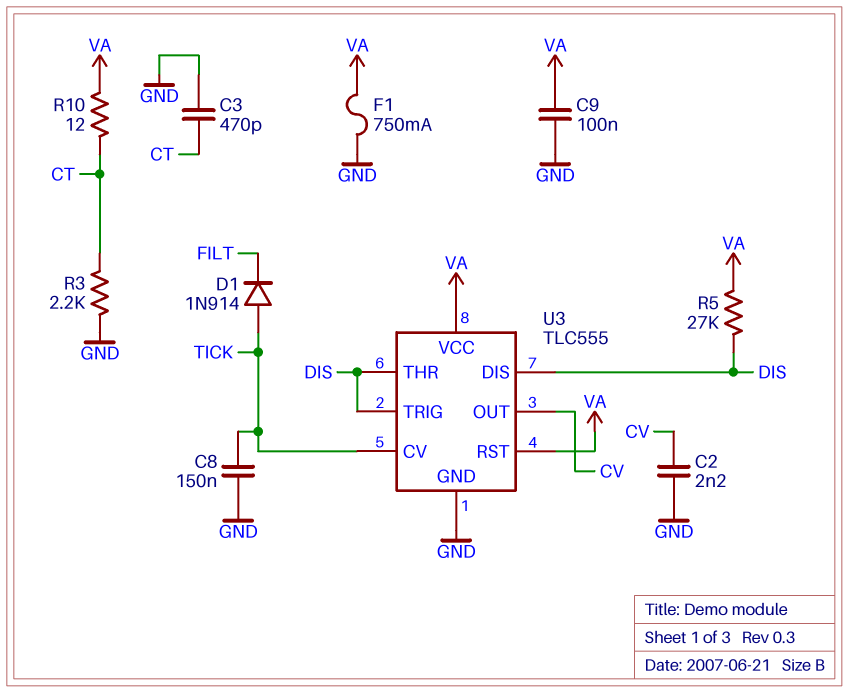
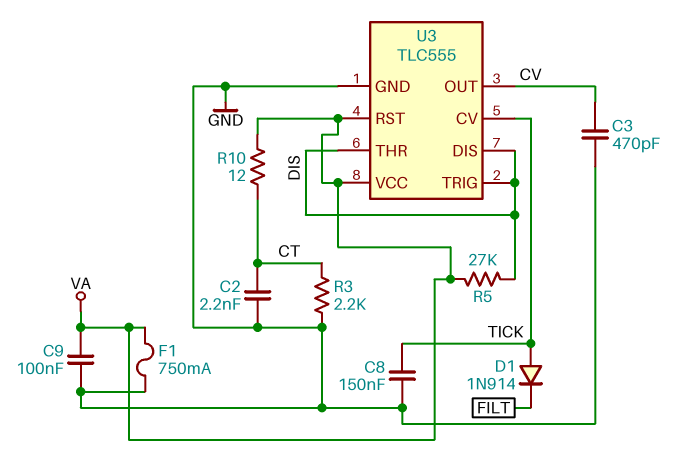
C2: 2.2nF (CV, GND) -> 2.2nF (CT, GND)
C3: 470pF (CT, GND) -> 470pF (CV, GND)

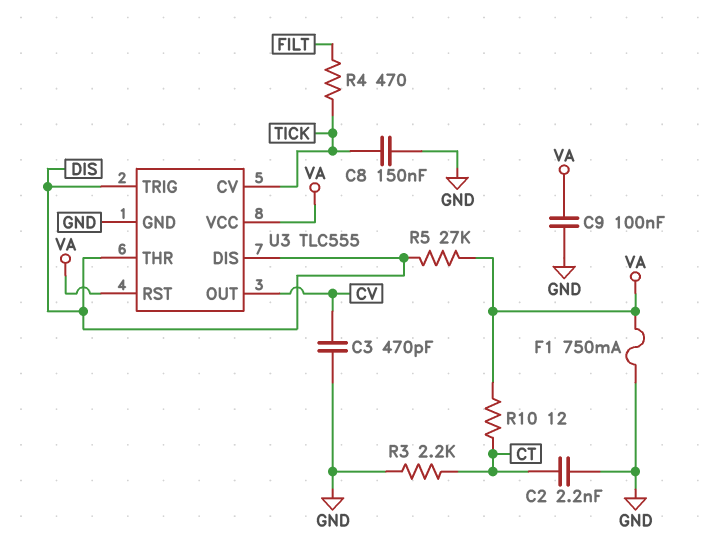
D1: diode 1N914 (A TICK, K FILT) -> none
R4: none -> 470 (FILT, TICK)

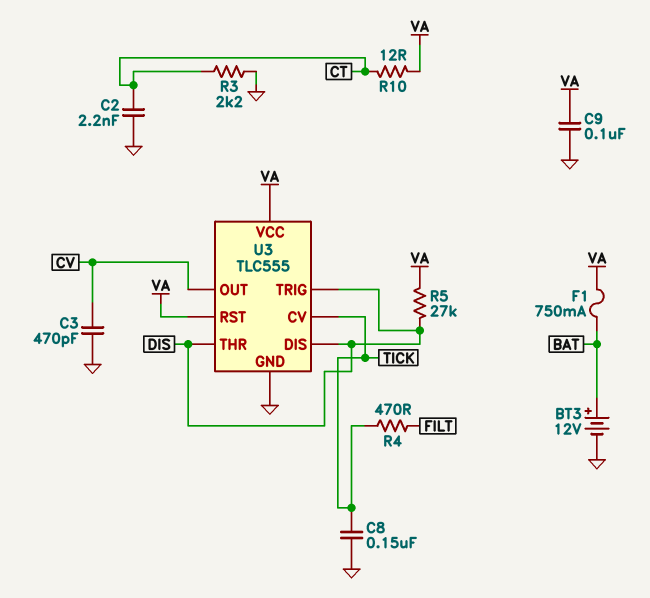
BT3: none -> 12V (plus BAT, minus GND)
F1: 750mA (GND, VA) -> 750mA (BAT, VA)

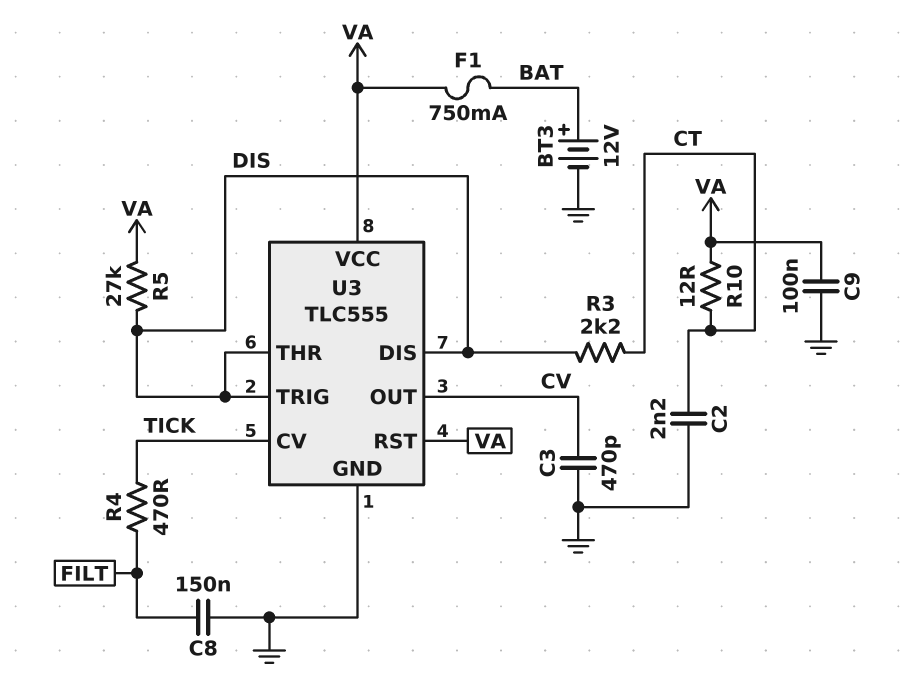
C8: 150nF (GND, TICK) -> 150nF (FILT, GND)
R3: 2.2k (CT, GND) -> 2.2k (CT, DIS)

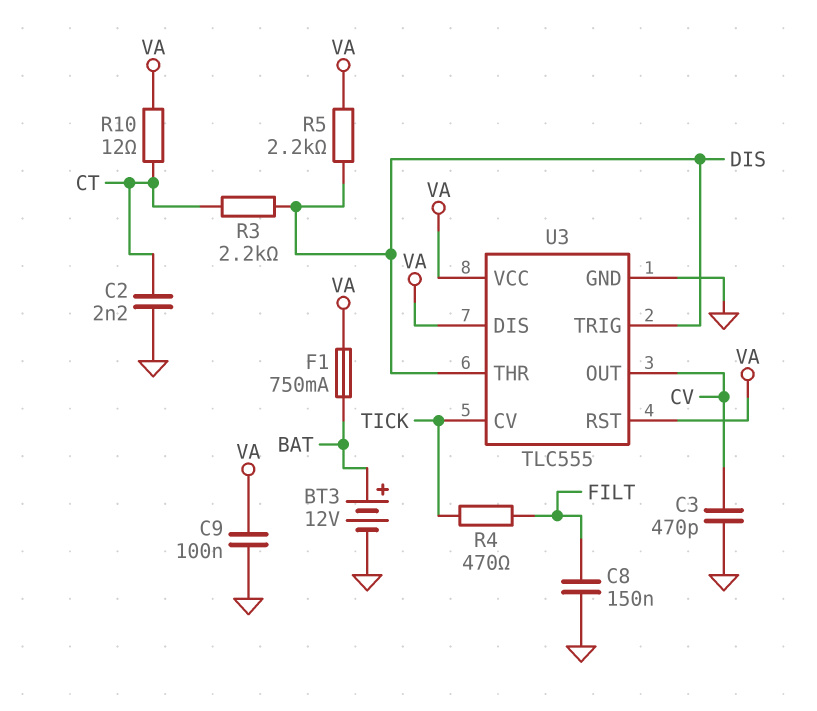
R5: 27k (DIS, VA) -> 2.2k (DIS, VA)
U3 pin DIS: DIS -> VA

